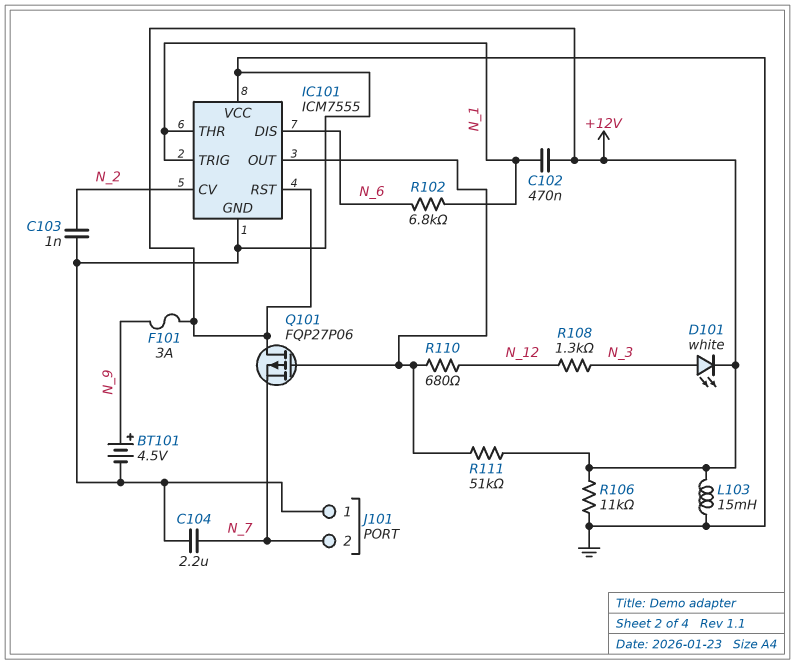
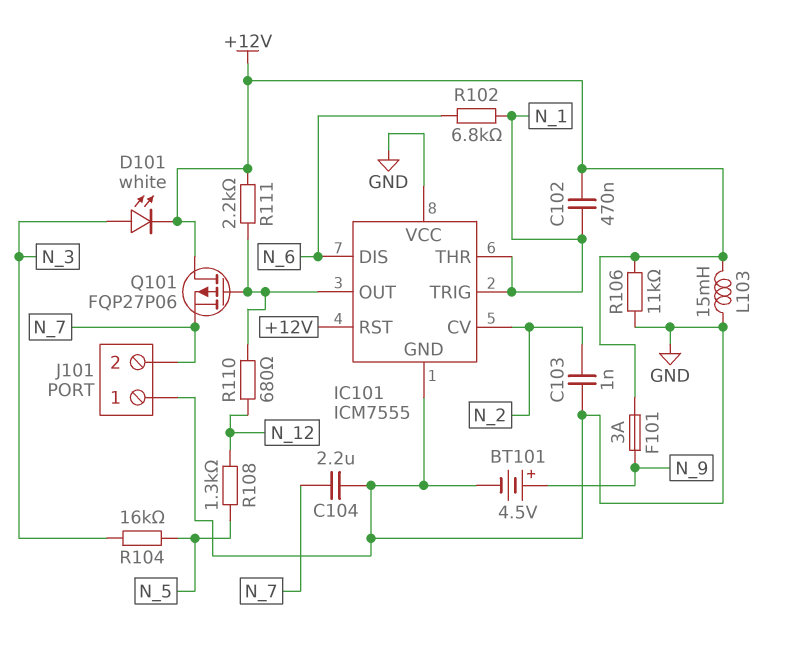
R104: none -> 16k (N_3, N_5)
R108: 1.3k (N_3, N_12) -> 1.3k (N_5, N_12)
R111: 51k (+12V, IC101/OUT) -> 2.2k (+12V, IC101/OUT)

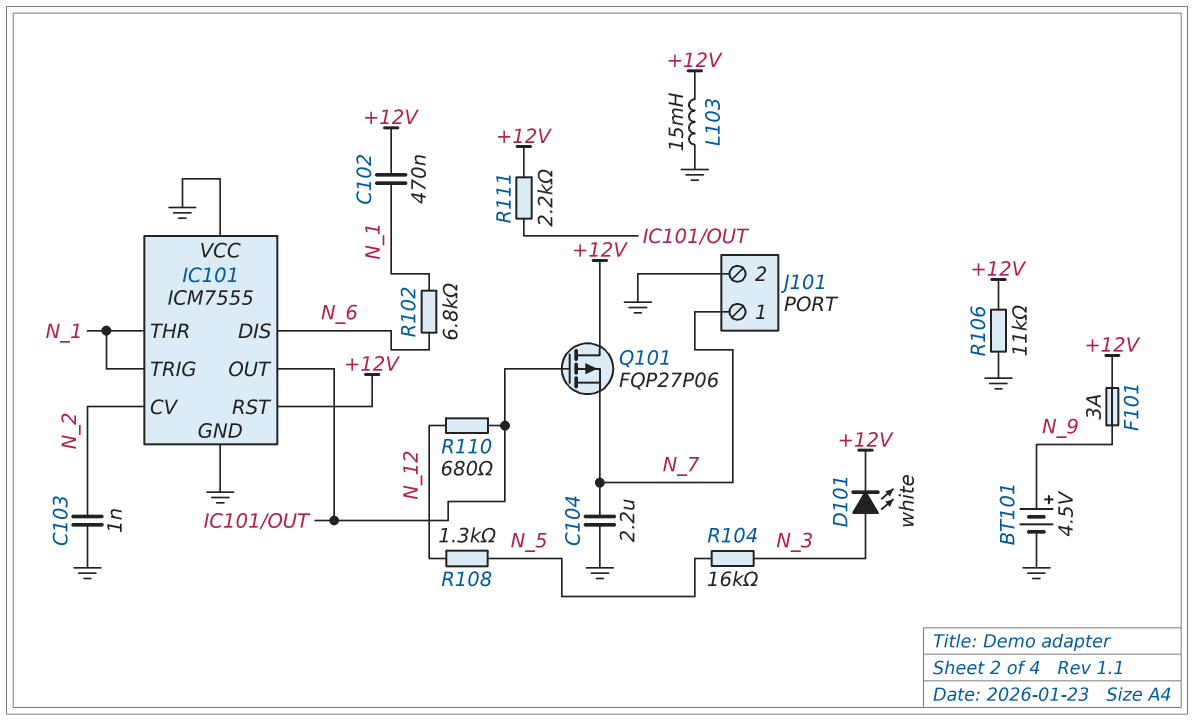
J101 pin 1: GND -> N_7
J101 pin 2: N_7 -> GND

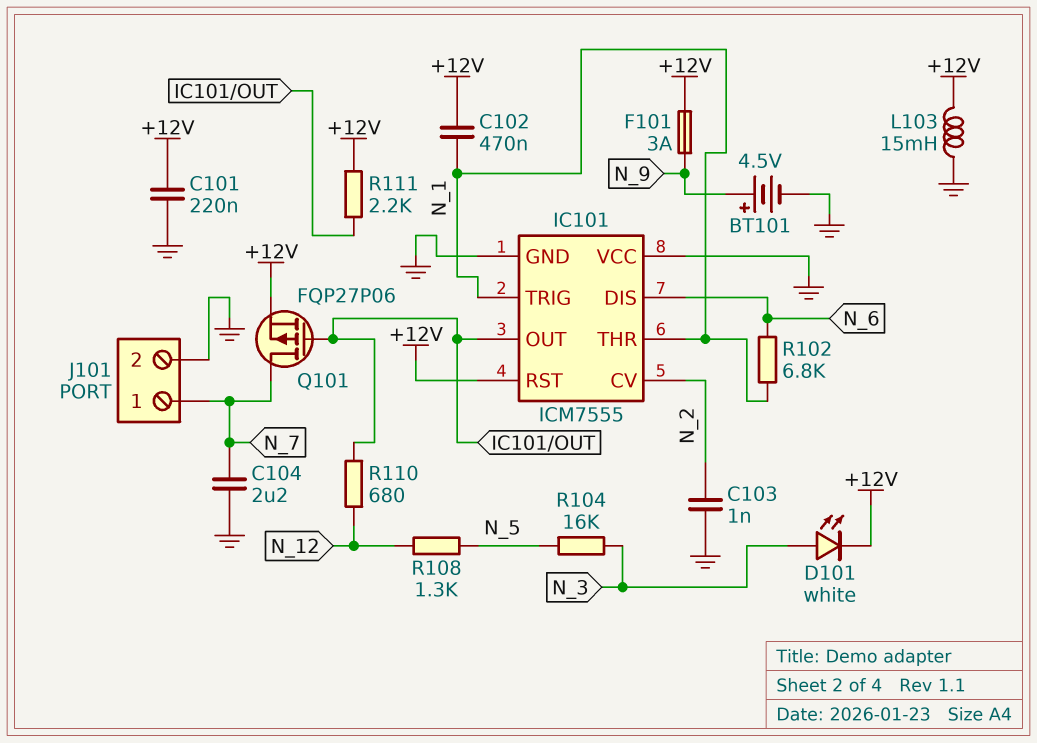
C101: none -> 220nF (+12V, GND)
Q101: PMOS FQP27P06 (G IC101/OUT, D +12V, S N_7) -> PMOS FQP27P06 (G IC101/OUT, D N_7, S +12V)
R106: 11k (+12V, GND) -> none

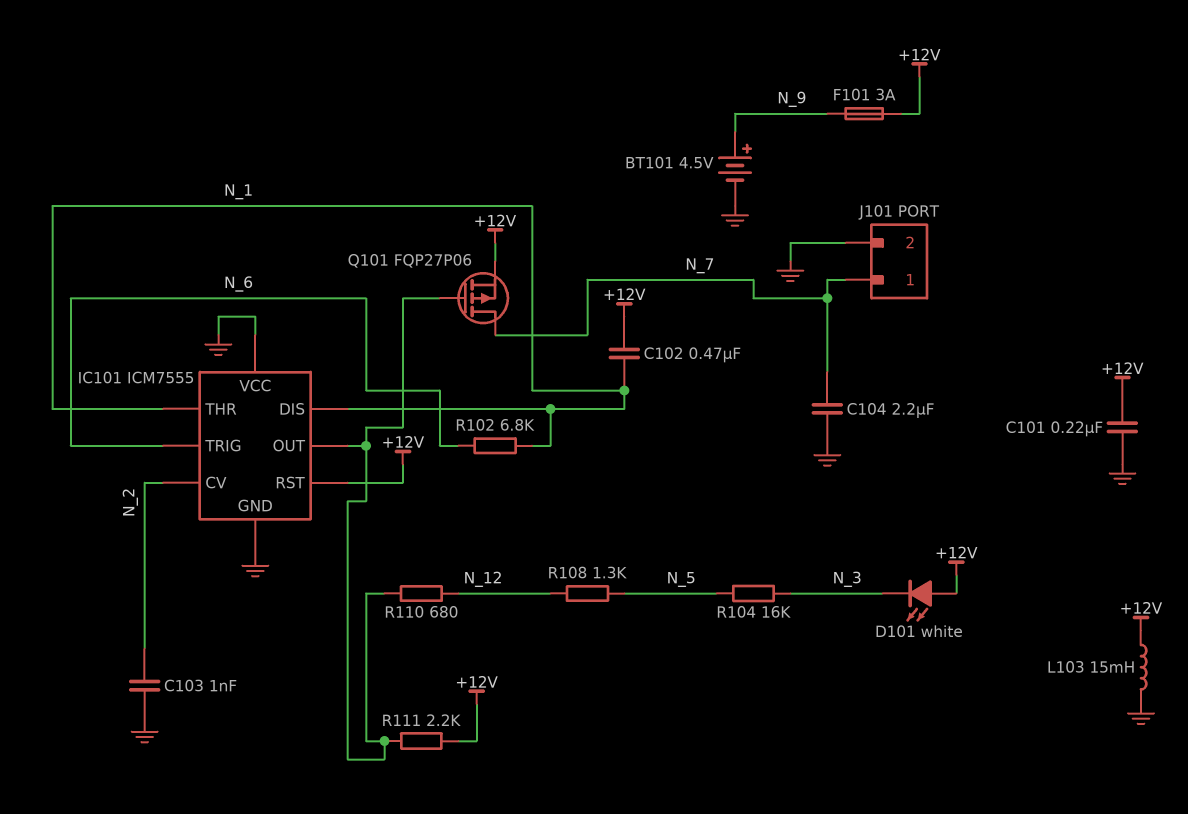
D101: LED white (A N_3, K +12V) -> LED white (A +12V, K N_3)
IC101 pin DIS: N_6 -> N_1
IC101 pin TRIG: N_1 -> N_6

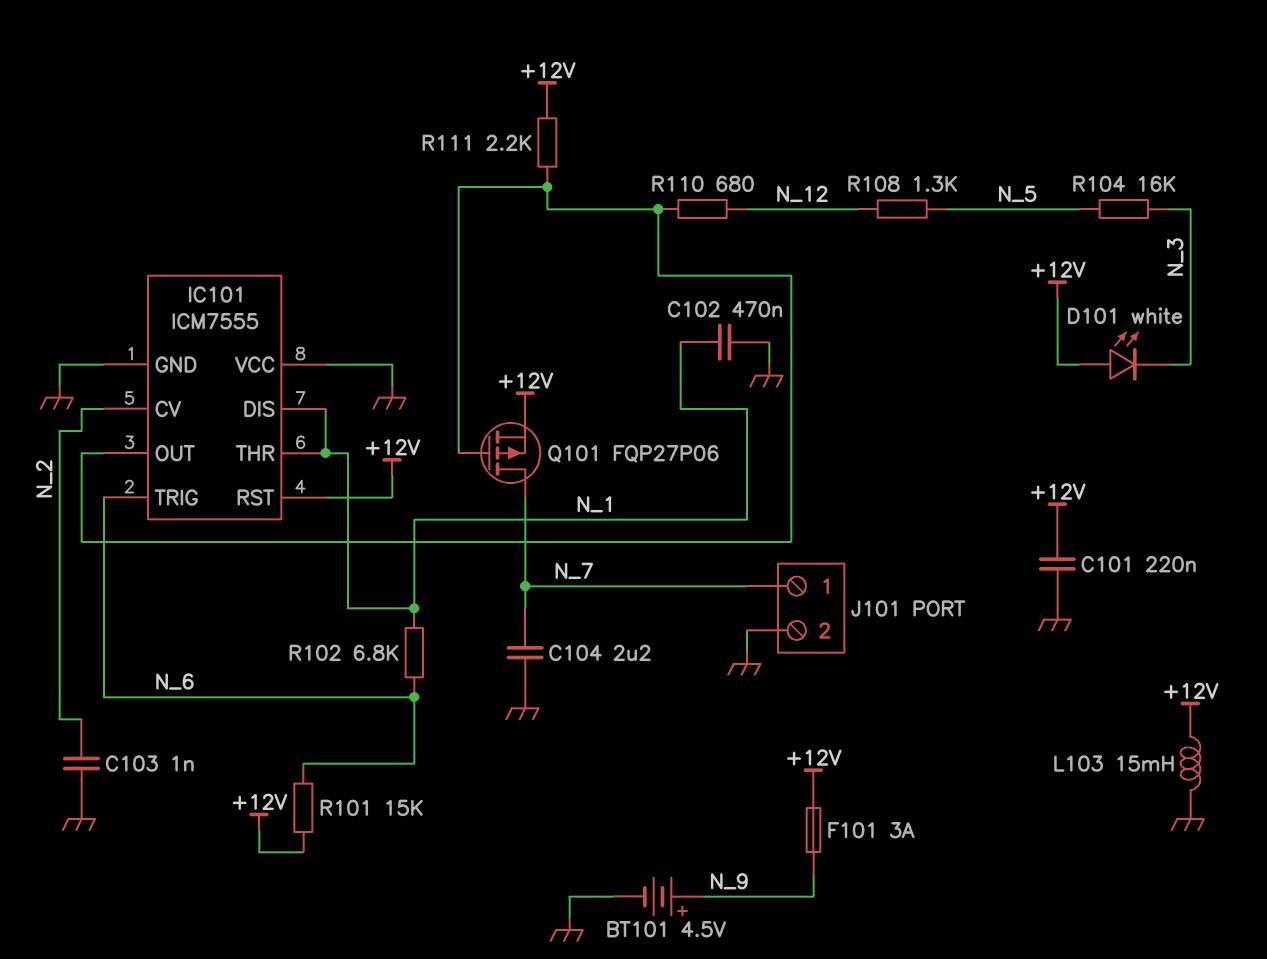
C102: 470nF (+12V, N_1) -> 470nF (GND, N_1)
R101: none -> 15k (+12V, N_6)

